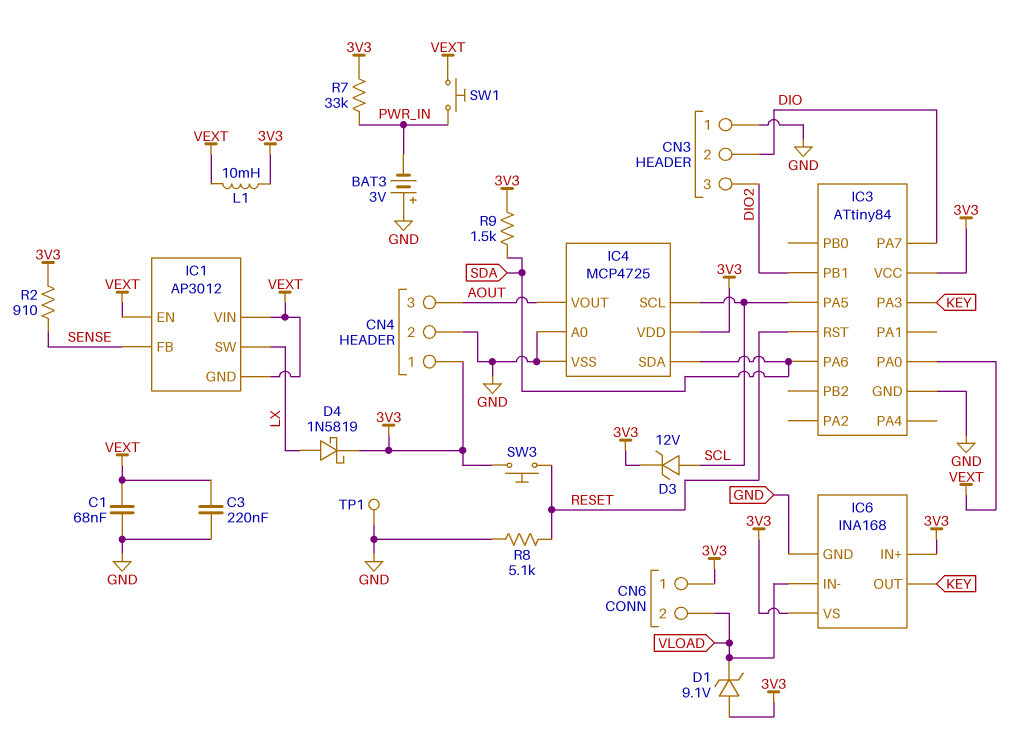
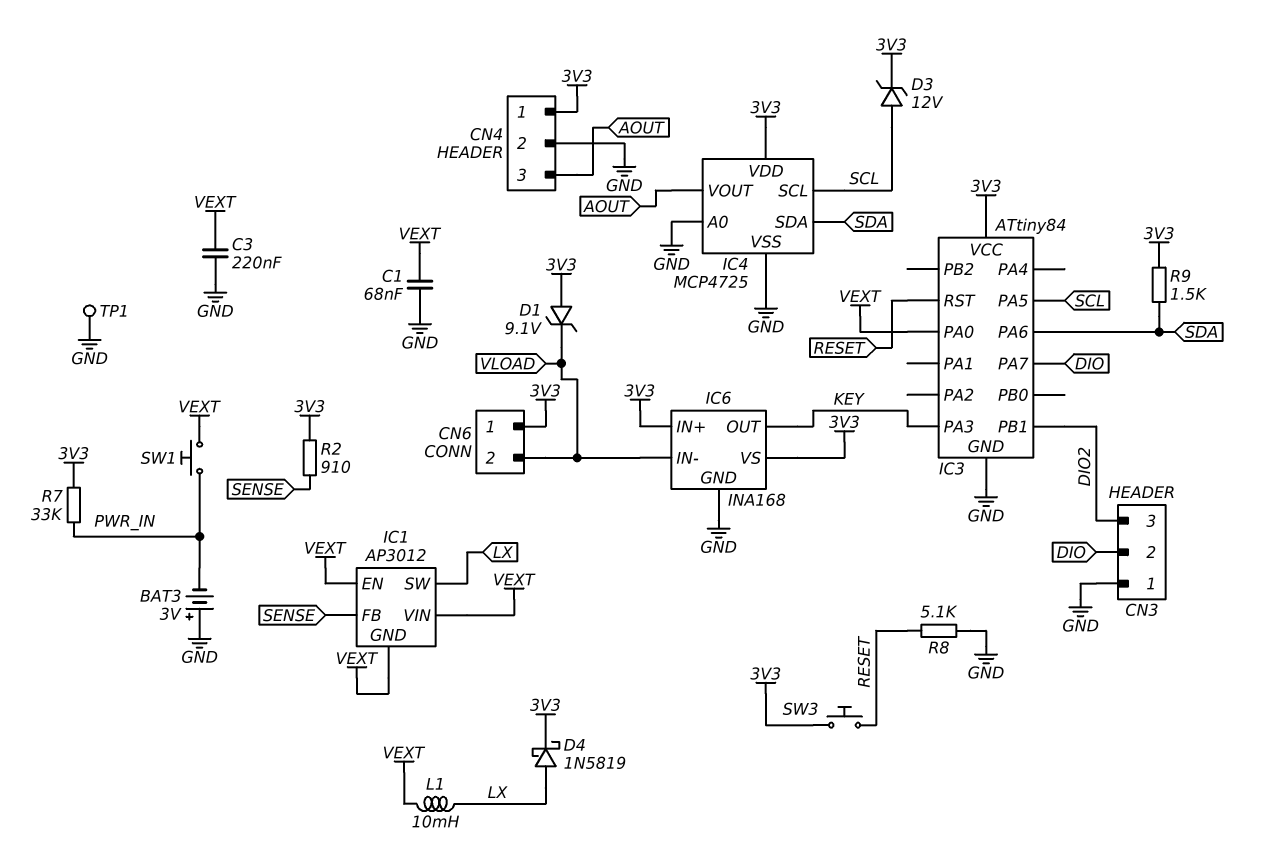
L1: 10mH (3V3, VEXT) -> 10mH (LX, VEXT)

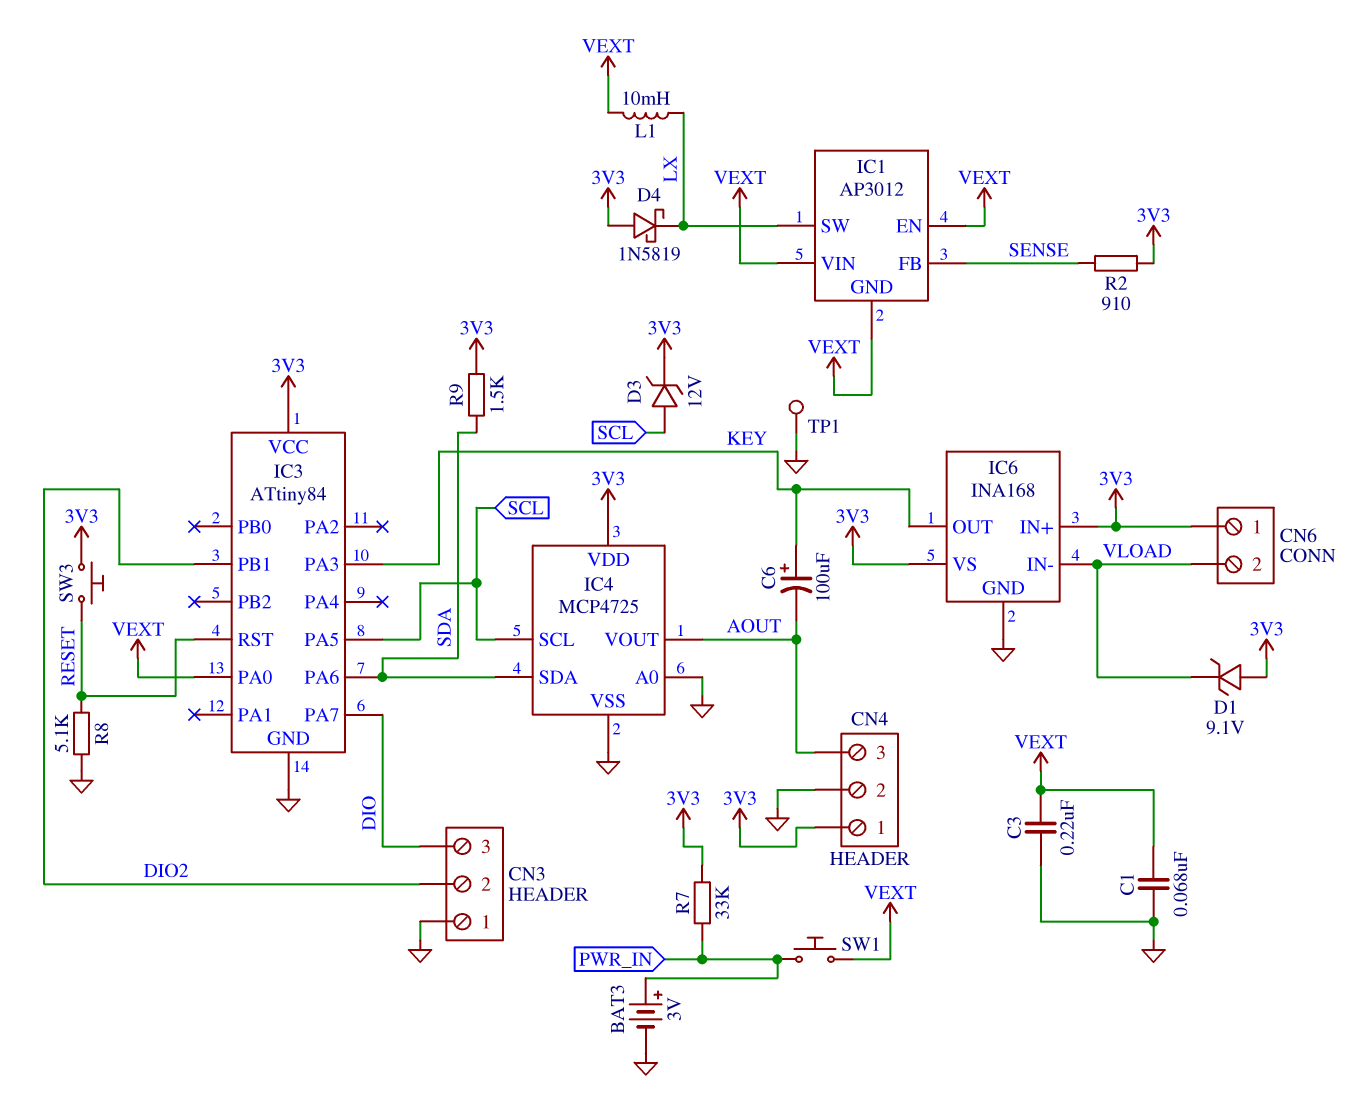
BAT3: 3V (plus GND, minus PWR_IN) -> 3V (plus PWR_IN, minus GND)
C6: none -> 100uF (plus KEY, minus AOUT)
CN3 pin 2: DIO -> DIO2
CN3 pin 3: DIO2 -> DIO
D4: schottky 1N5819 (A LX, K 3V3) -> schottky 1N5819 (A 3V3, K LX)

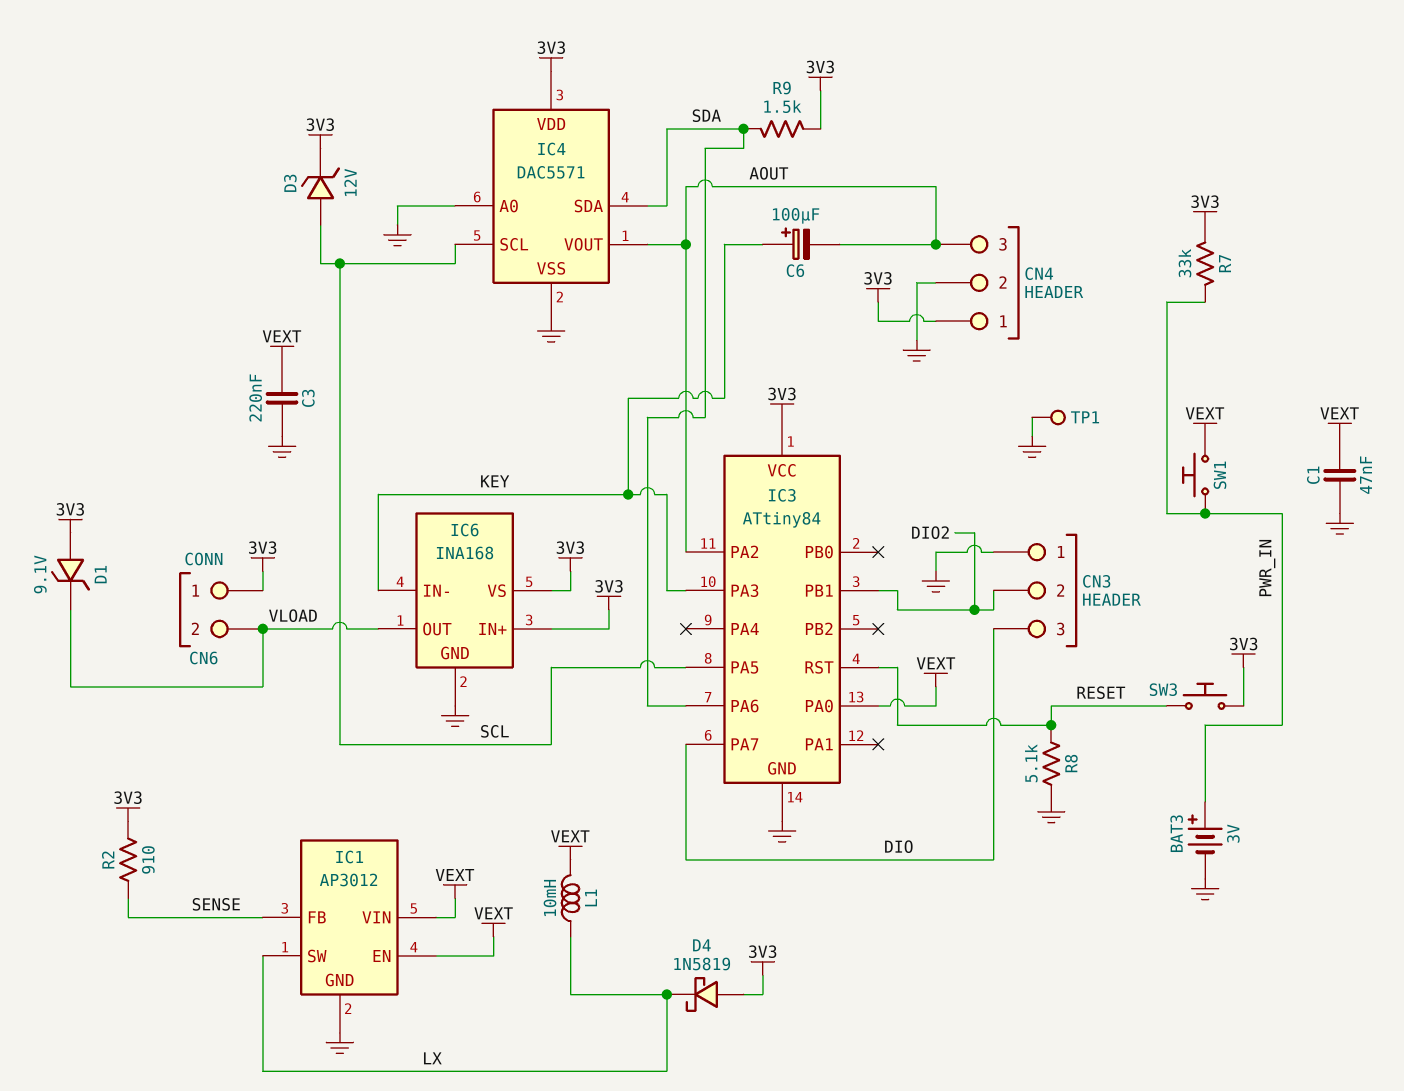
C1: 68nF (GND, VEXT) -> 47nF (GND, VEXT)
IC1 pin GND: VEXT -> GND
IC3 pin PA2: none -> AOUT
IC4: MCP4725 -> DAC5571
IC6 pin IN-: VLOAD -> KEY
IC6 pin OUT: KEY -> VLOAD

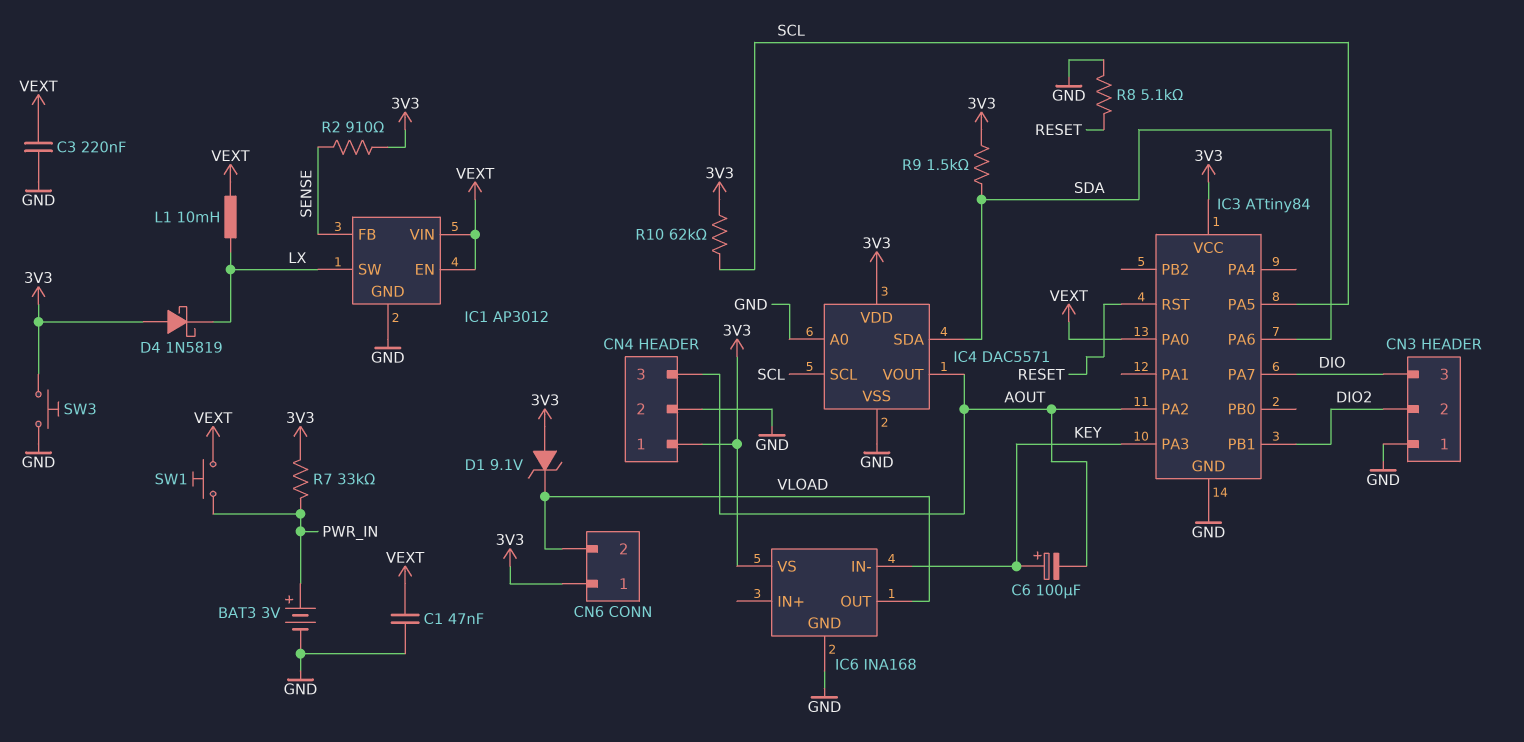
D3: zener 12V (A SCL, K 3V3) -> none
IC6 pin IN+: 3V3 -> none
R10: none -> 62k (3V3, SCL)
SW3: button (3V3, RESET) -> button (3V3, GND)
TP1: test point (GND) -> none

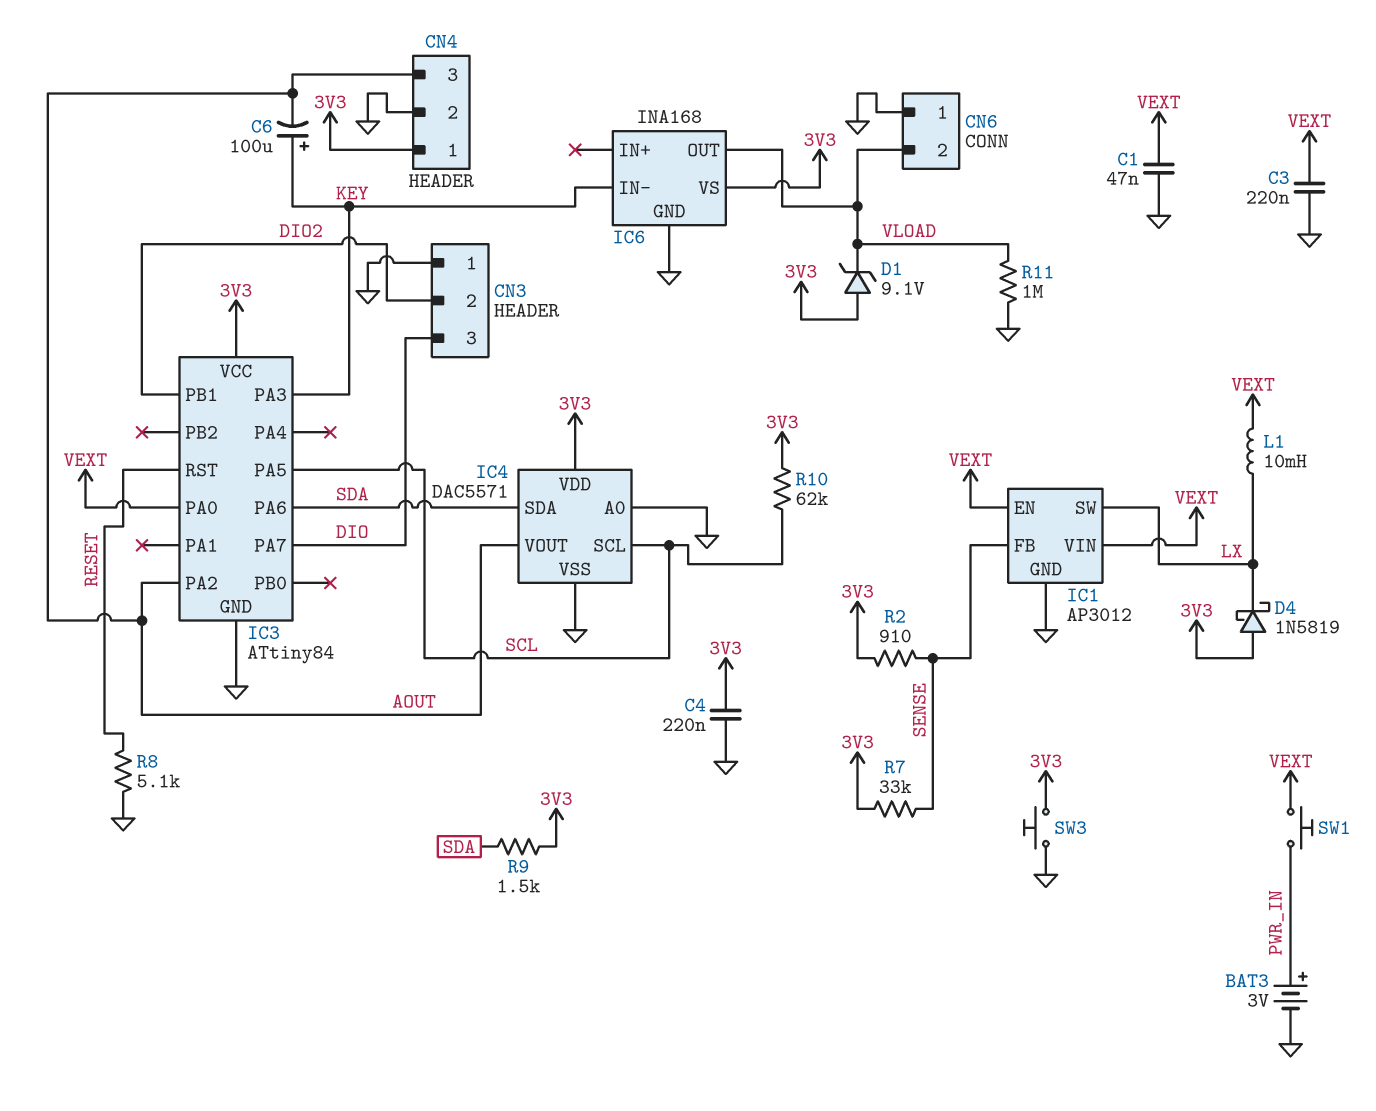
C4: none -> 220nF (3V3, GND)
CN6 pin 1: 3V3 -> GND
R7: 33k (3V3, PWR_IN) -> 33k (3V3, SENSE)
R11: none -> 1M (GND, VLOAD)

